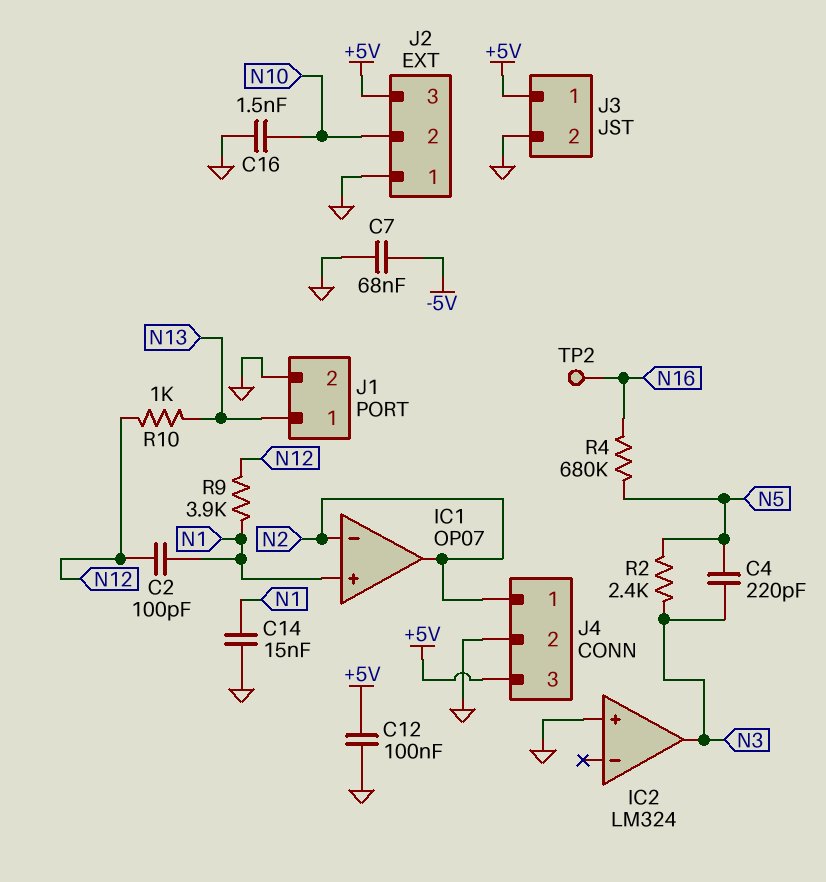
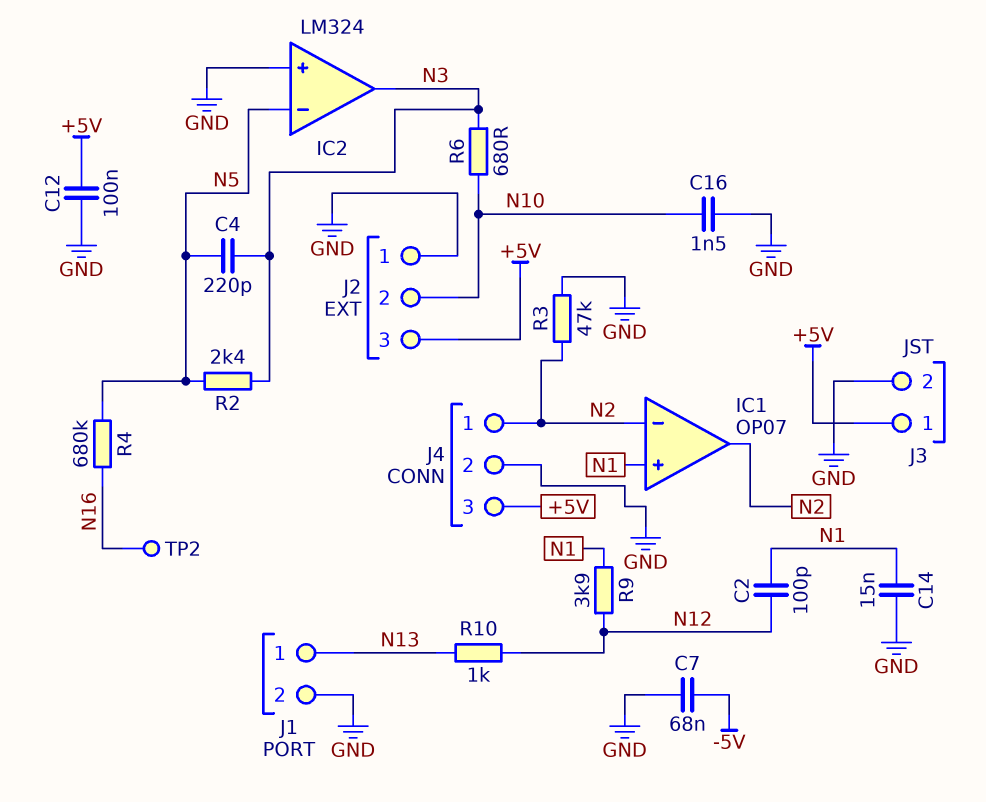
IC2 pin in-: none -> N5
R3: none -> 47k (GND, N2)
R6: none -> 680 (N3, N10)

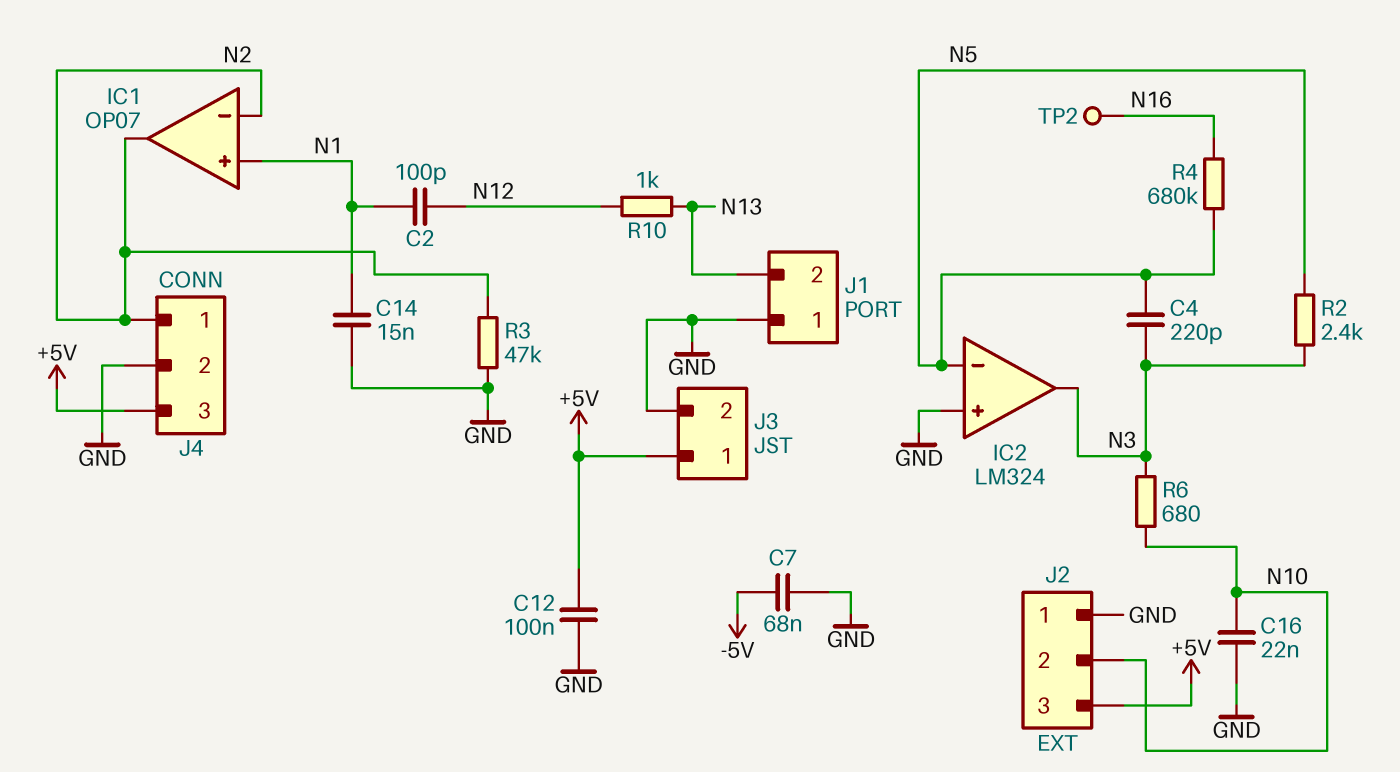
C16: 1.5nF (GND, N10) -> 22nF (GND, N10)
J1 pin 1: N13 -> GND
J1 pin 2: GND -> N13
R9: 3.9k (N1, N12) -> none

